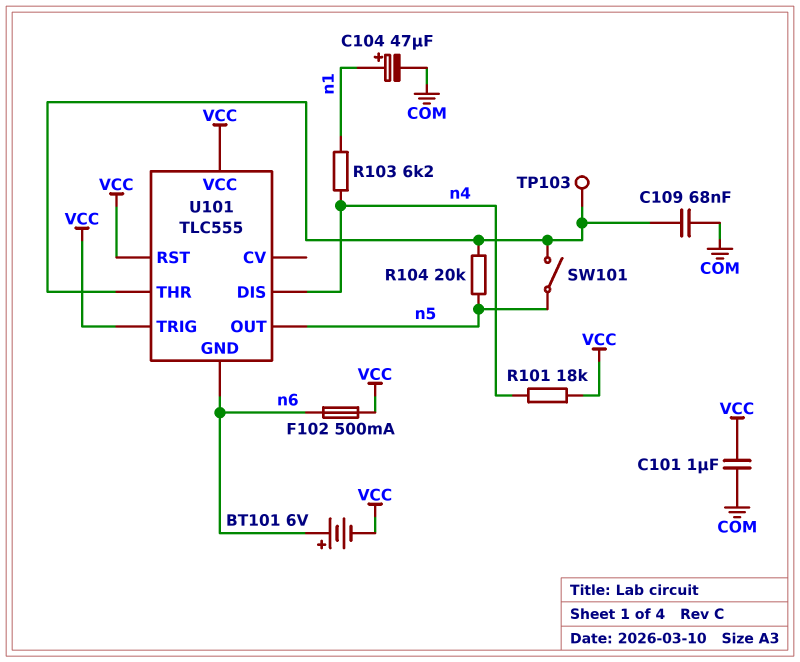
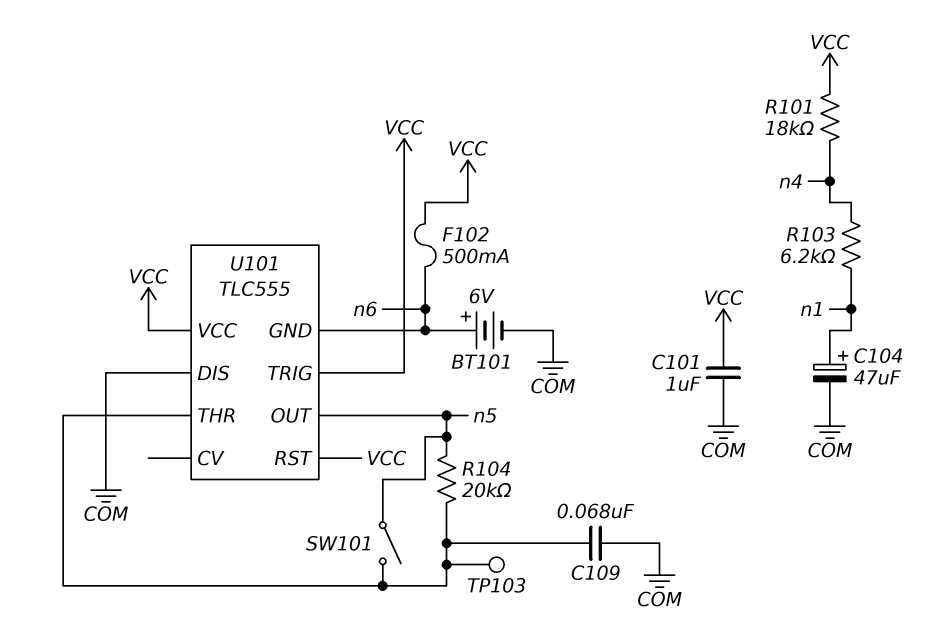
BT101: 6V (plus n6, minus VCC) -> 6V (plus n6, minus COM)
U101 pin DIS: n4 -> COM

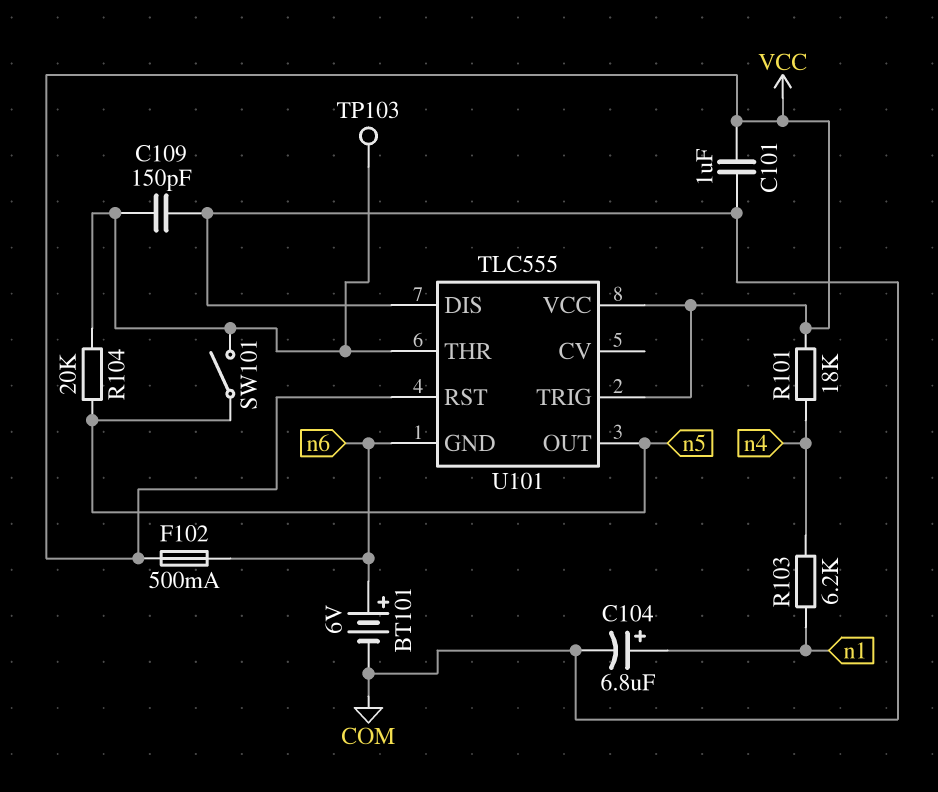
C104: 47uF (plus n1, minus COM) -> 6.8uF (plus n1, minus COM)
C109: 68nF (COM, U101/THR) -> 150pF (COM, U101/THR)

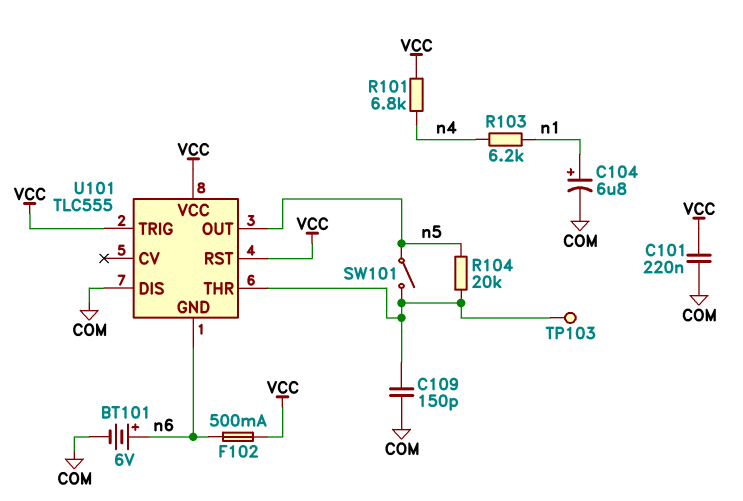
C101: 1uF (COM, VCC) -> 220nF (COM, VCC)
R101: 18k (VCC, n4) -> 6.8k (VCC, n4)

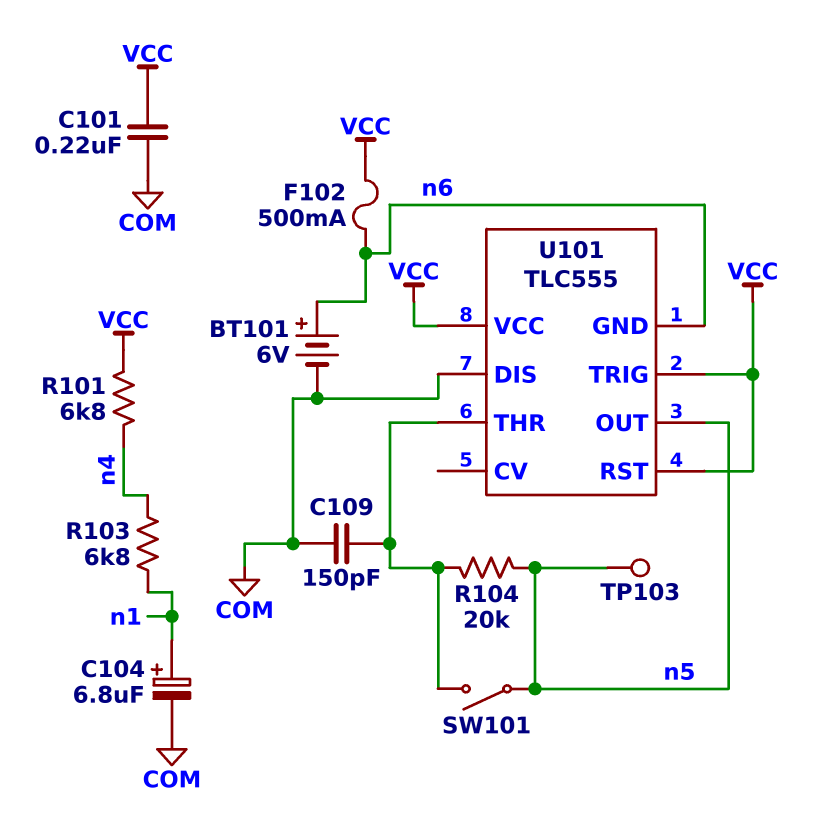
R103: 6.2k (n1, n4) -> 6.8k (n1, n4)
TP103: test point (U101/THR) -> test point (n5)

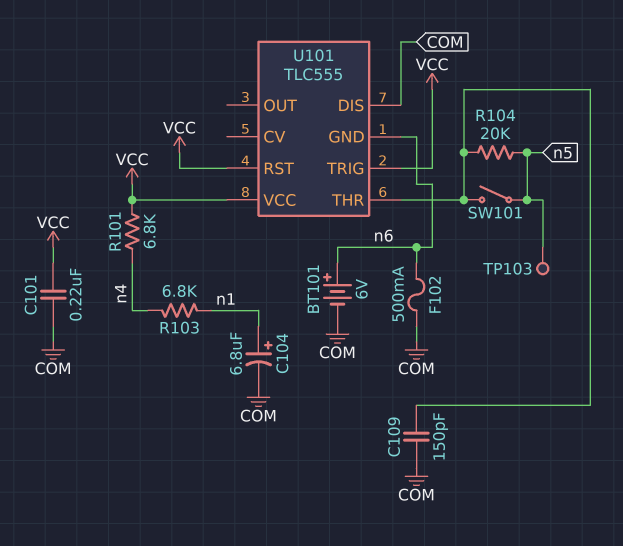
F102: 500mA (VCC, n6) -> 500mA (COM, n6)
U101 pin OUT: n5 -> none

